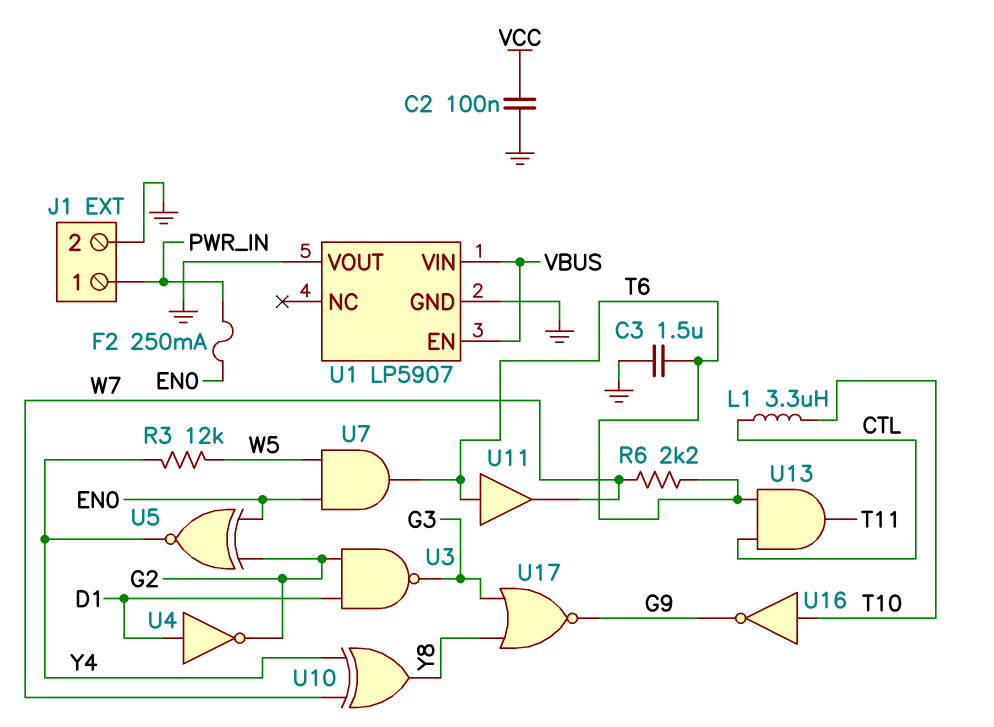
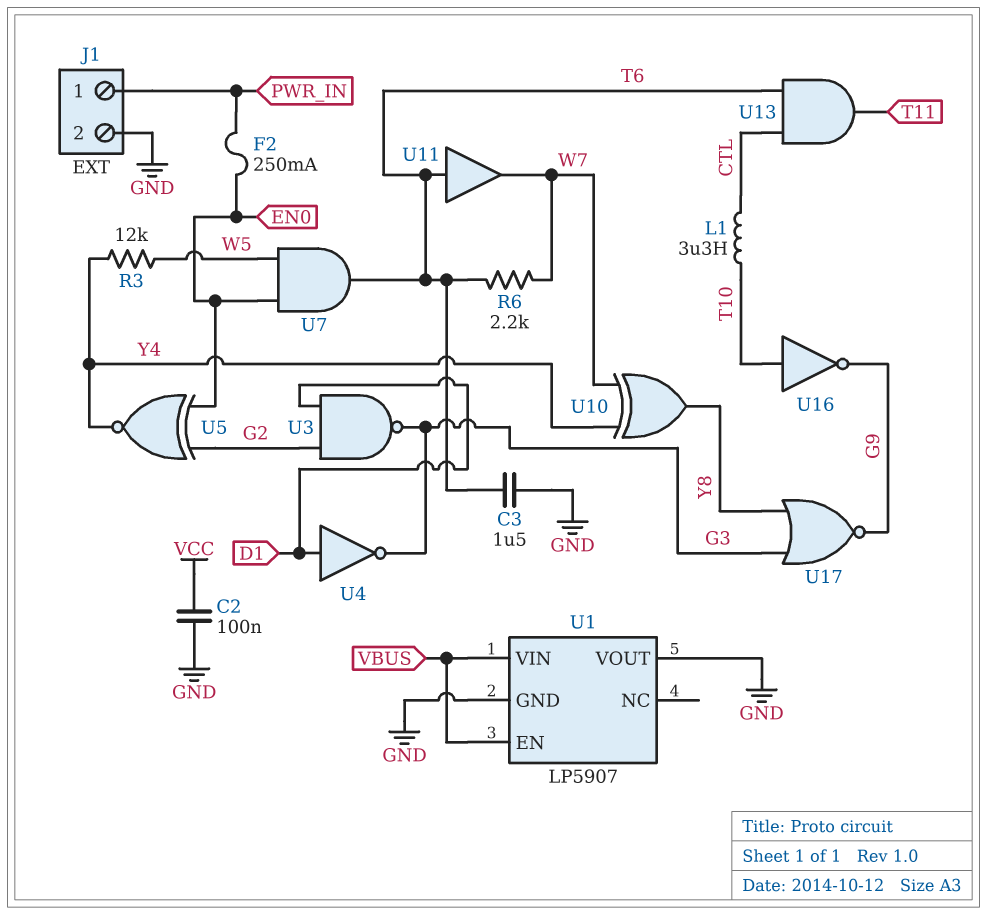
U4: NOT (in D1, out G2) -> NOT (in D1, out G3)

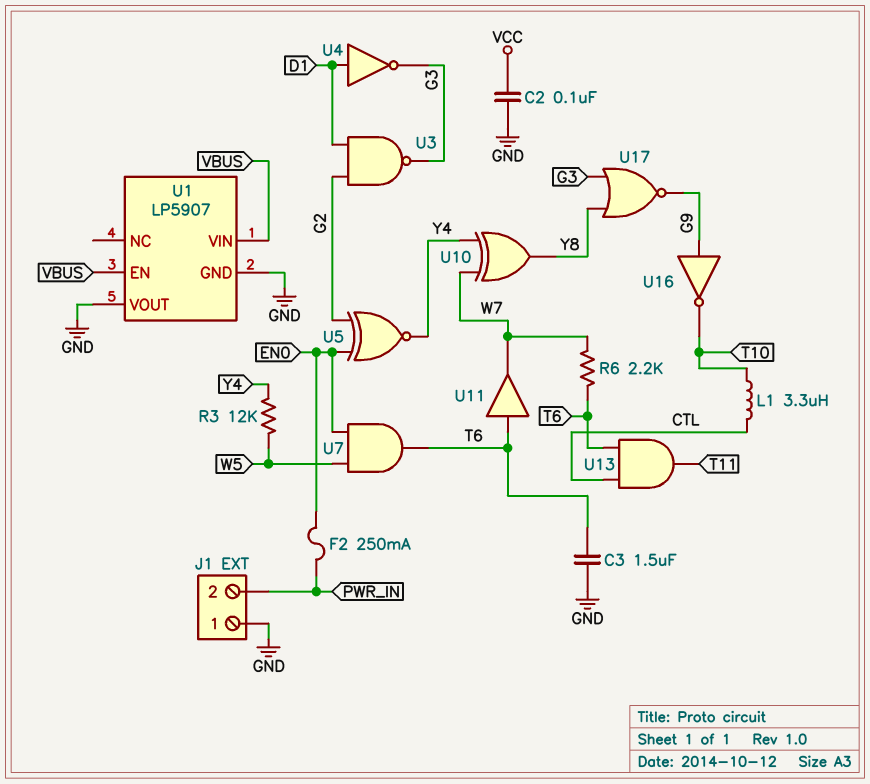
J1 pin 1: PWR_IN -> GND
J1 pin 2: GND -> PWR_IN
U16: NOT (in T10, out G9) -> NOT (in G9, out T10)

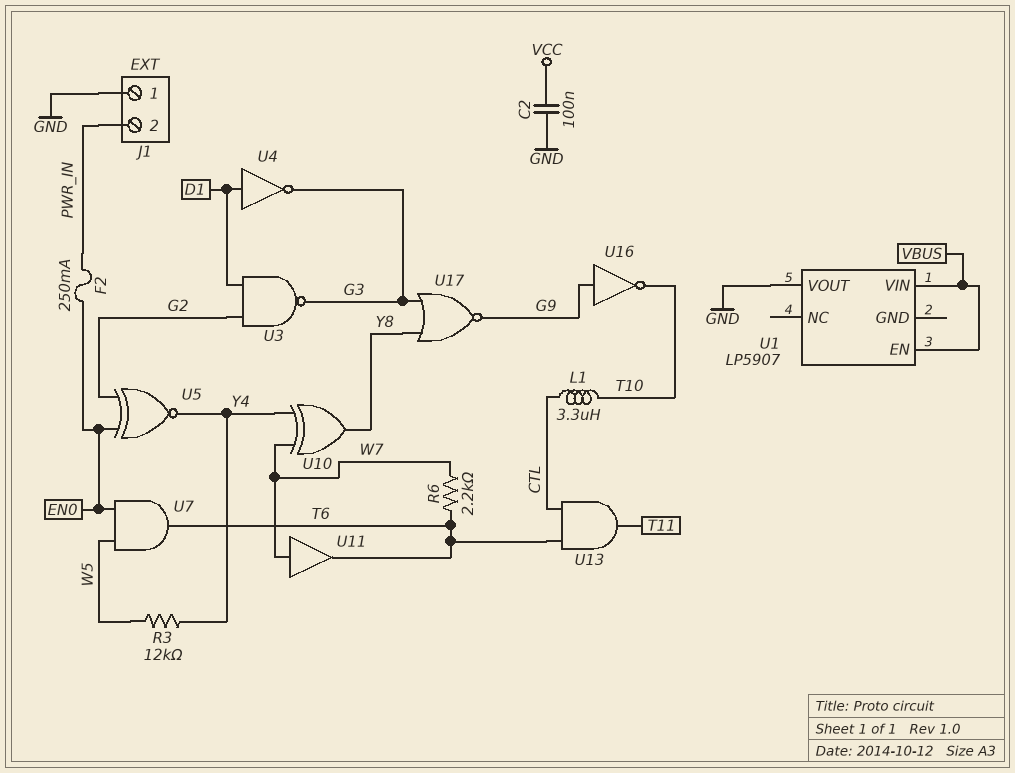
C3: 1.5uF (GND, T6) -> none
U1 pin GND: GND -> none
U11: buffer (in T6, out W7) -> buffer (in W7, out T6)

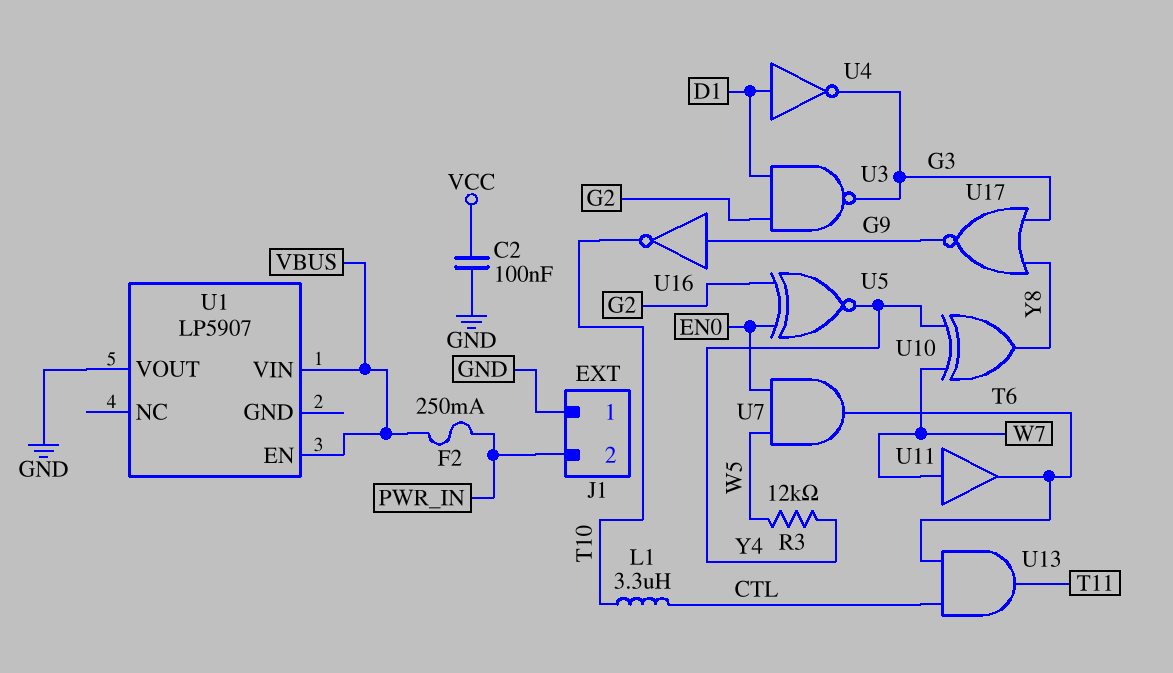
F2: 250mA (EN0, PWR_IN) -> 250mA (PWR_IN, VBUS)
R6: 2.2k (T6, W7) -> none

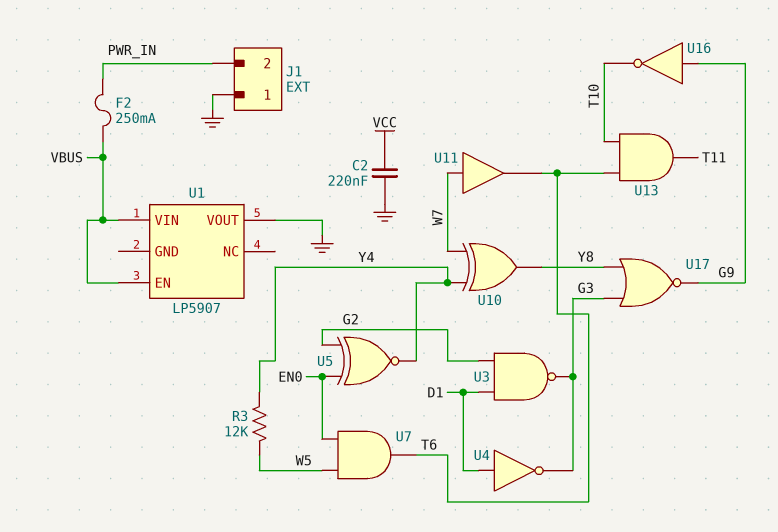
C2: 100nF (GND, VCC) -> 220nF (GND, VCC)
L1: 3.3uH (CTL, T10) -> none
U13: AND (in CTL, in T6, out T11) -> AND (in T6, in T10, out T11)

